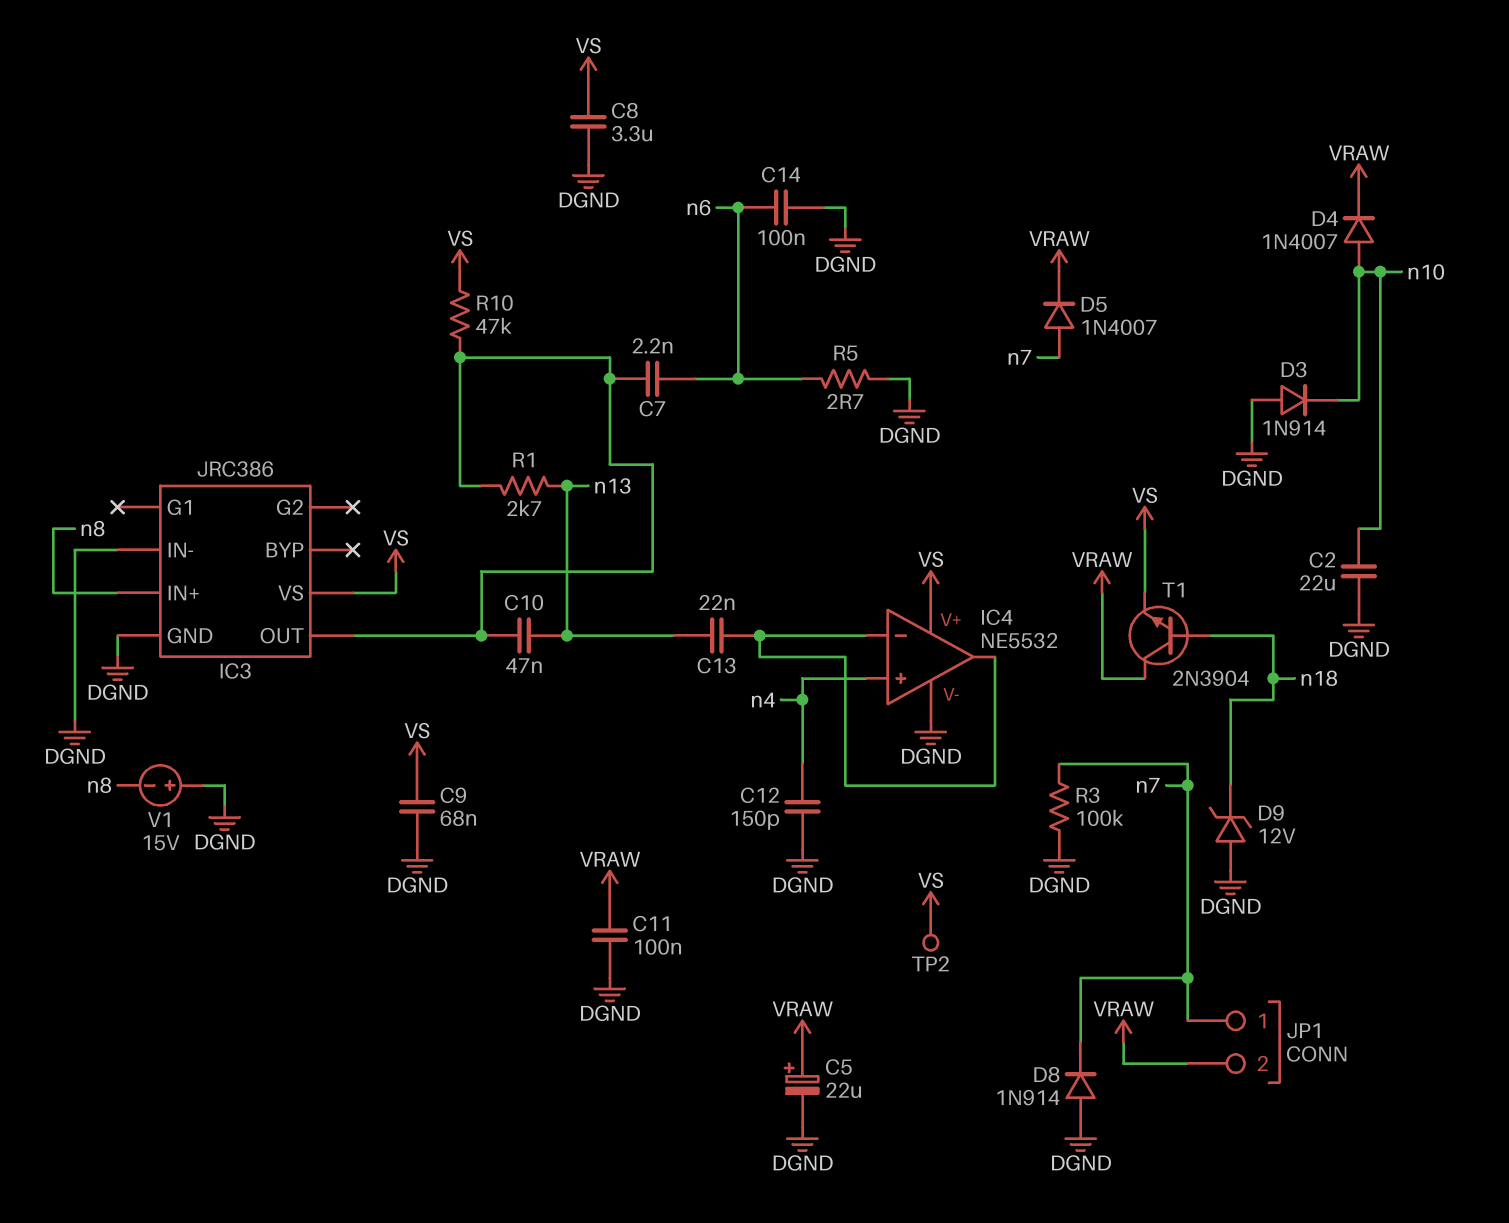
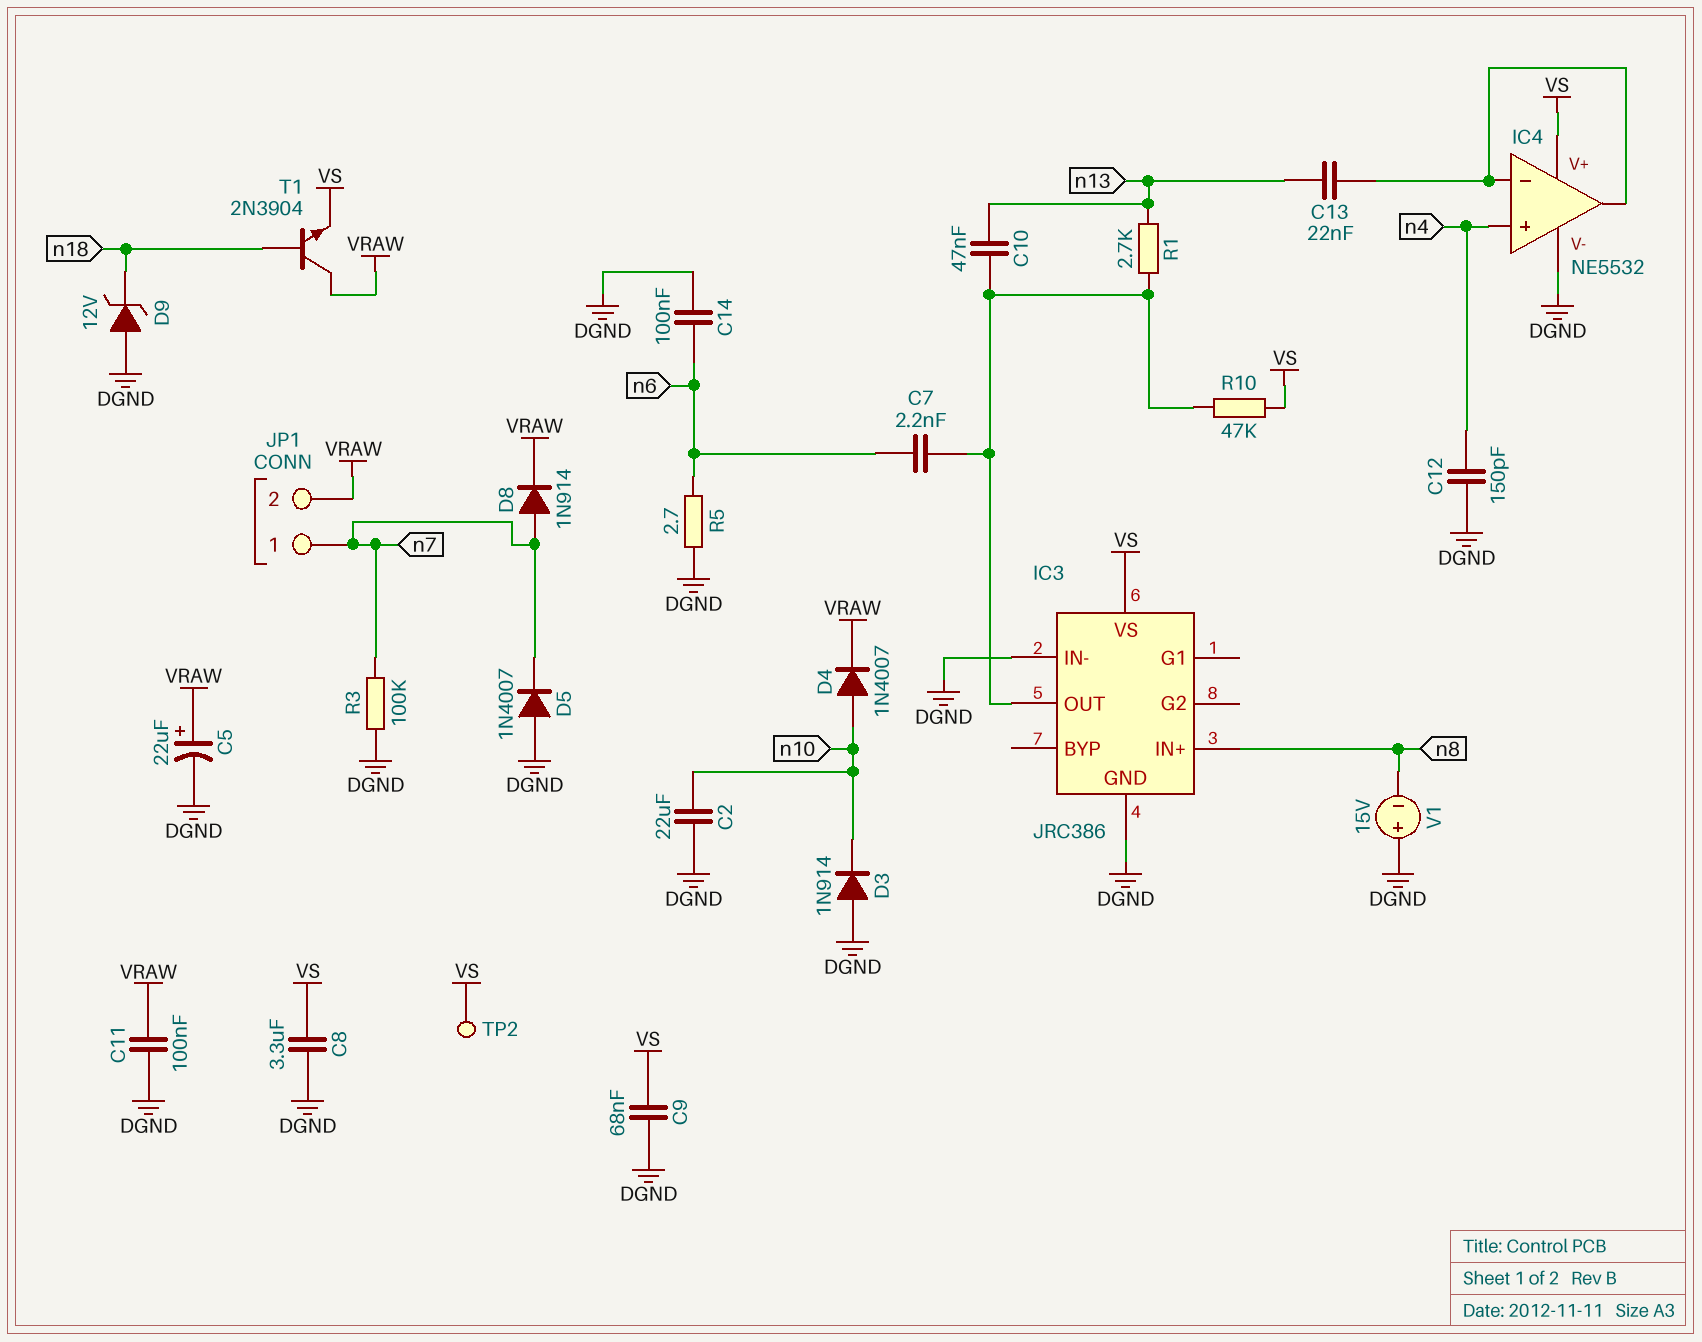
D5: diode 1N4007 (A n7, K VRAW) -> diode 1N4007 (A DGND, K n7)
D8: diode 1N914 (A DGND, K n7) -> diode 1N914 (A n7, K VRAW)

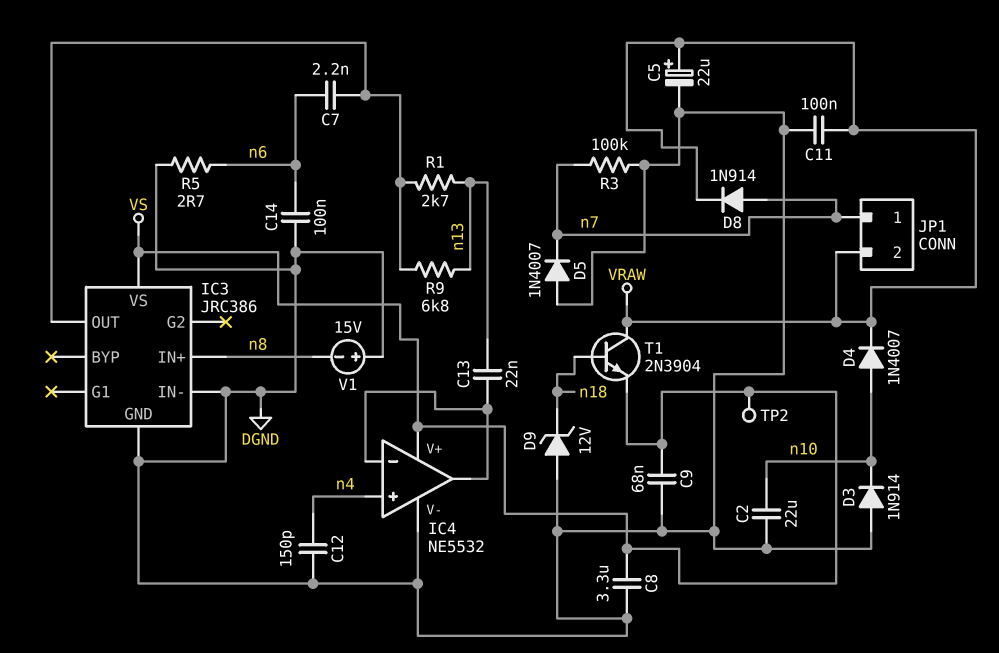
C10: 47nF (IC3/OUT, n13) -> none
R9: none -> 6.8k (IC3/OUT, n13)
R10: 47k (IC3/OUT, VS) -> none

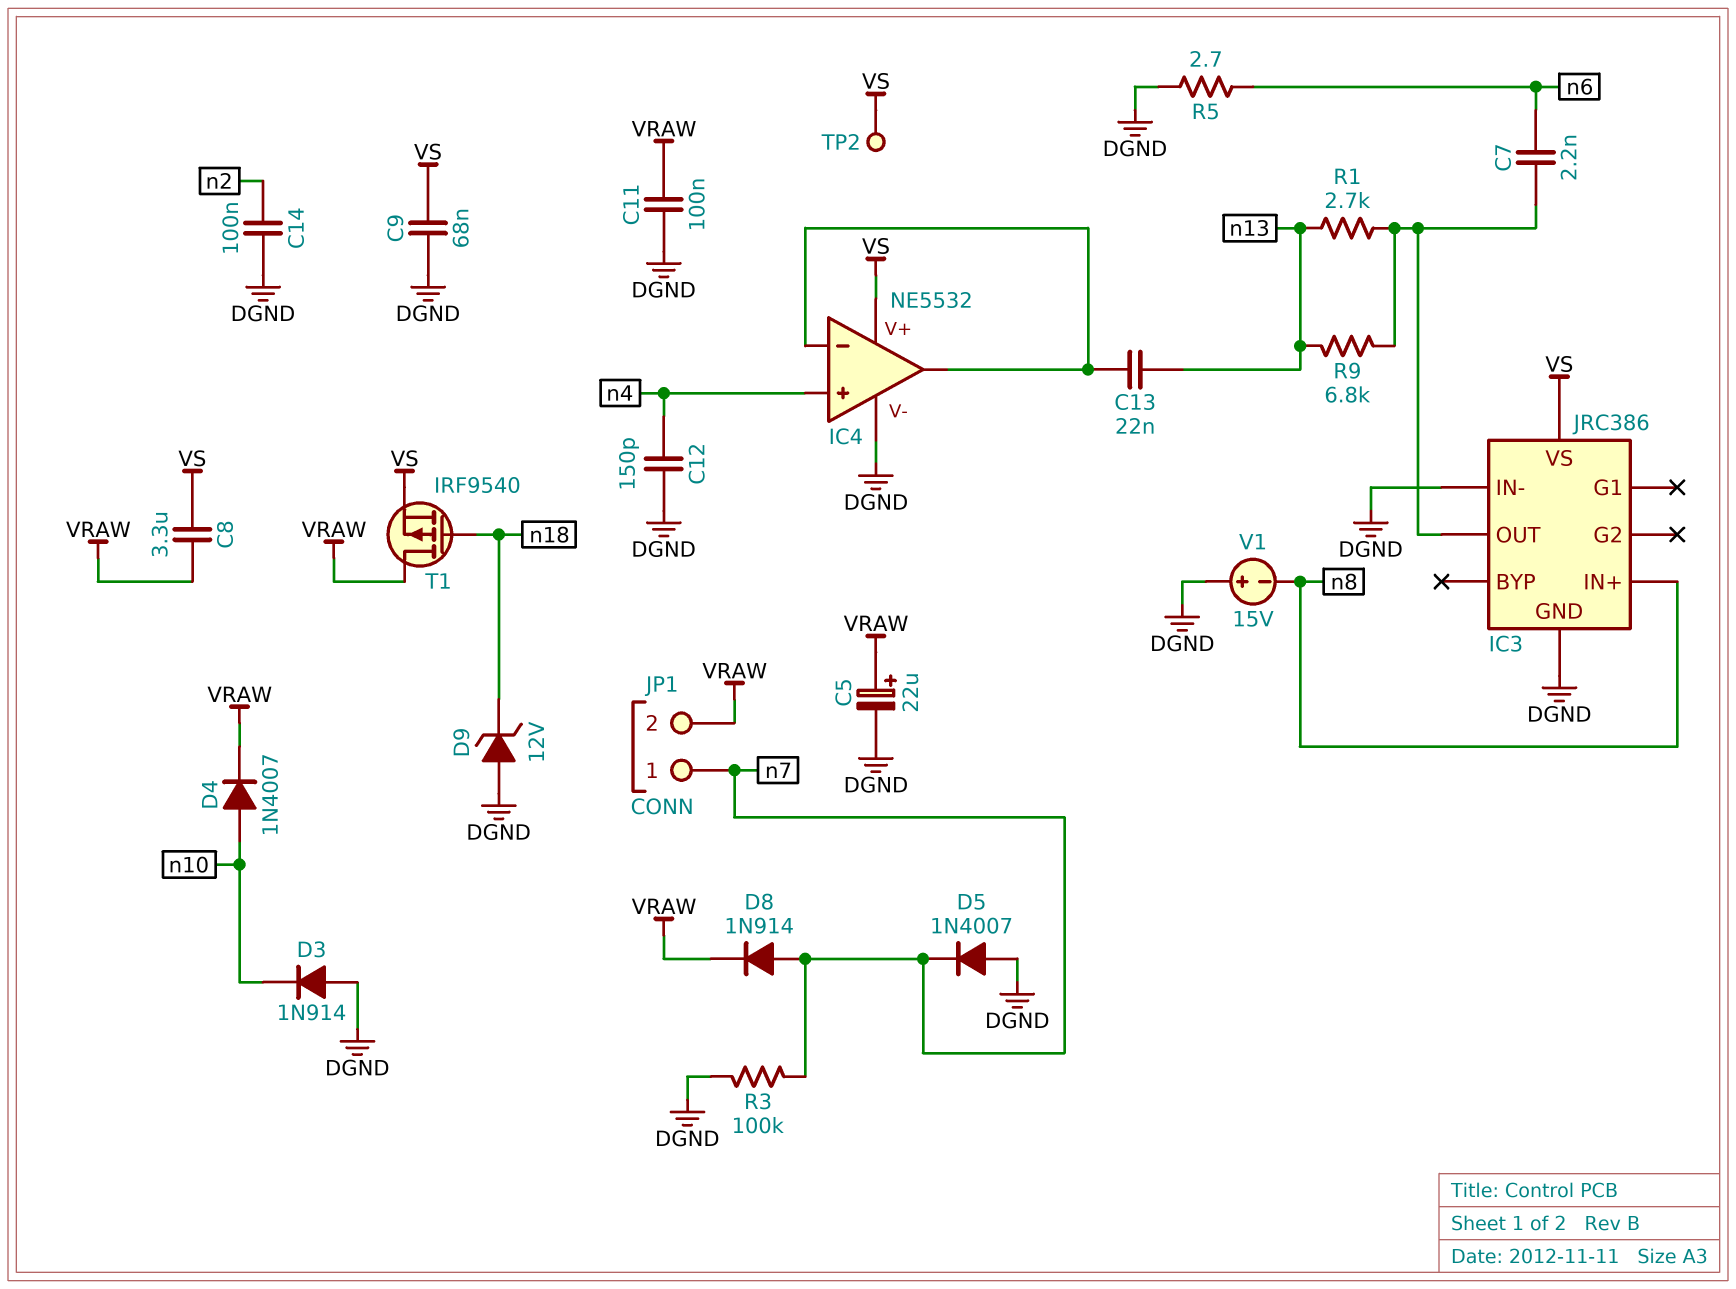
C2: 22uF (DGND, n10) -> none
C8: 3.3uF (DGND, VS) -> 3.3uF (VRAW, VS)
C14: 100nF (DGND, n6) -> 100nF (DGND, n2)
T1: NPN 2N3904 (B n18, C VRAW, E VS) -> PMOS IRF9540 (G n18, D VRAW, S VS)

